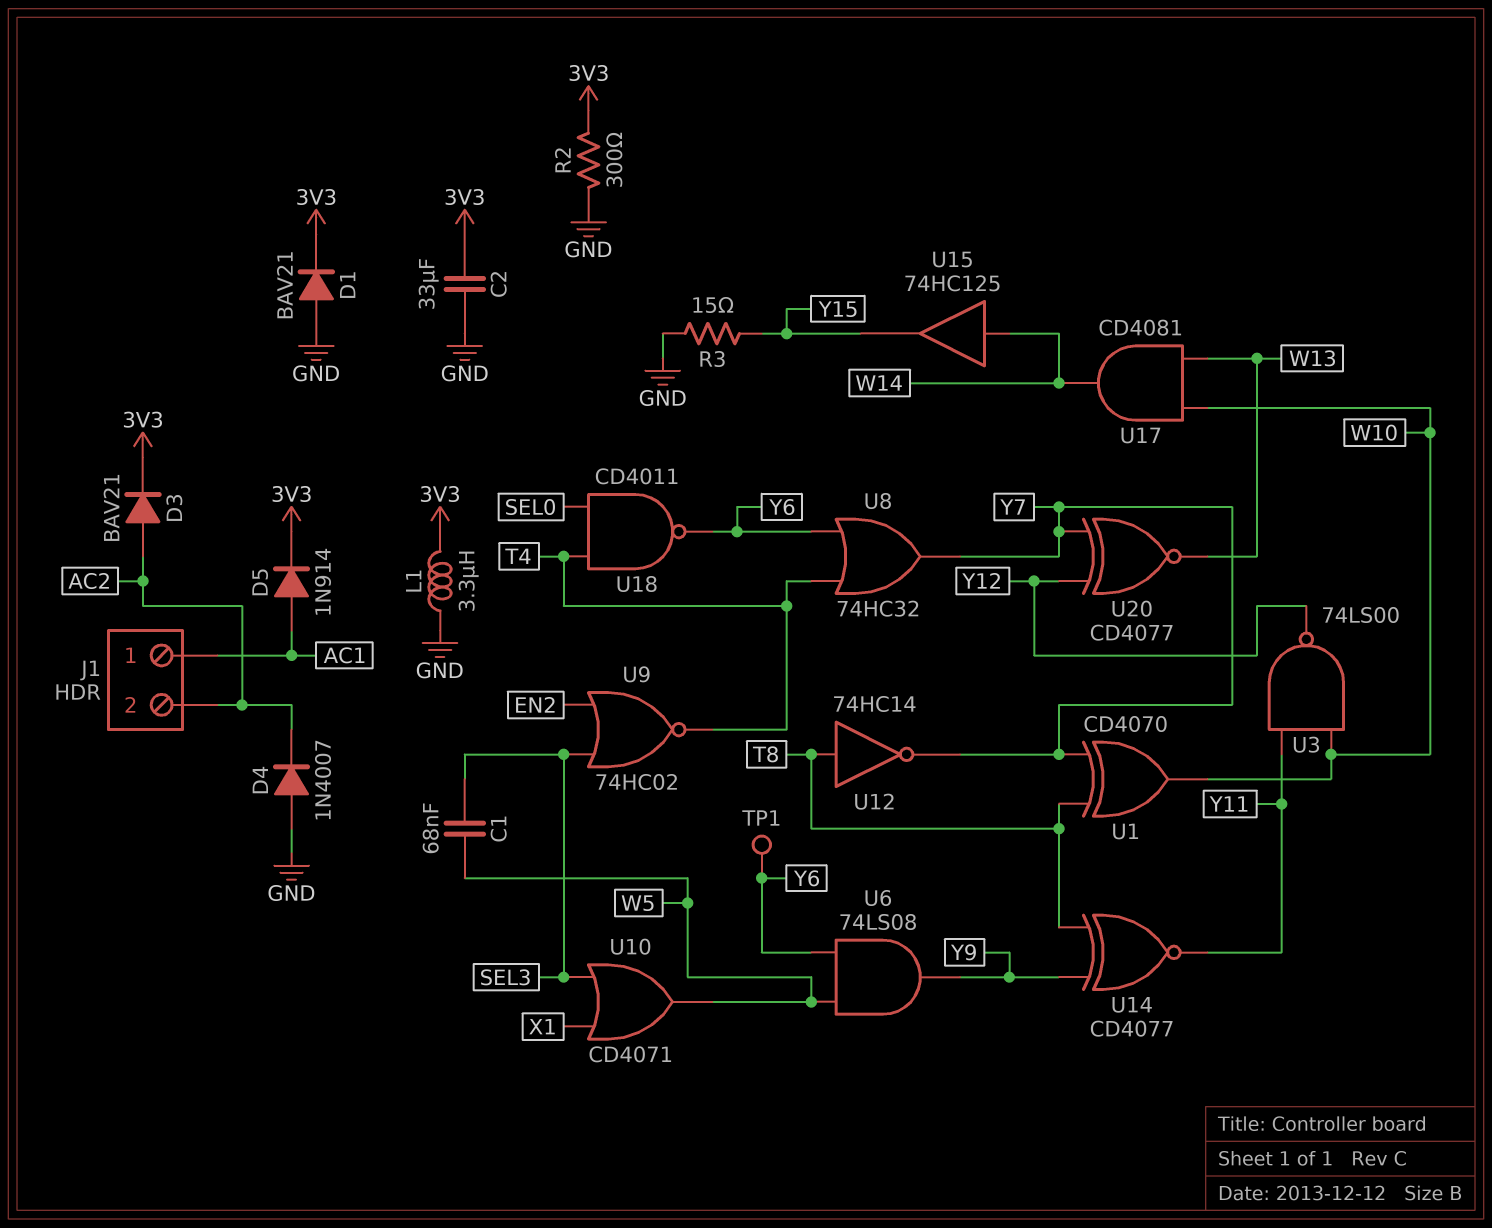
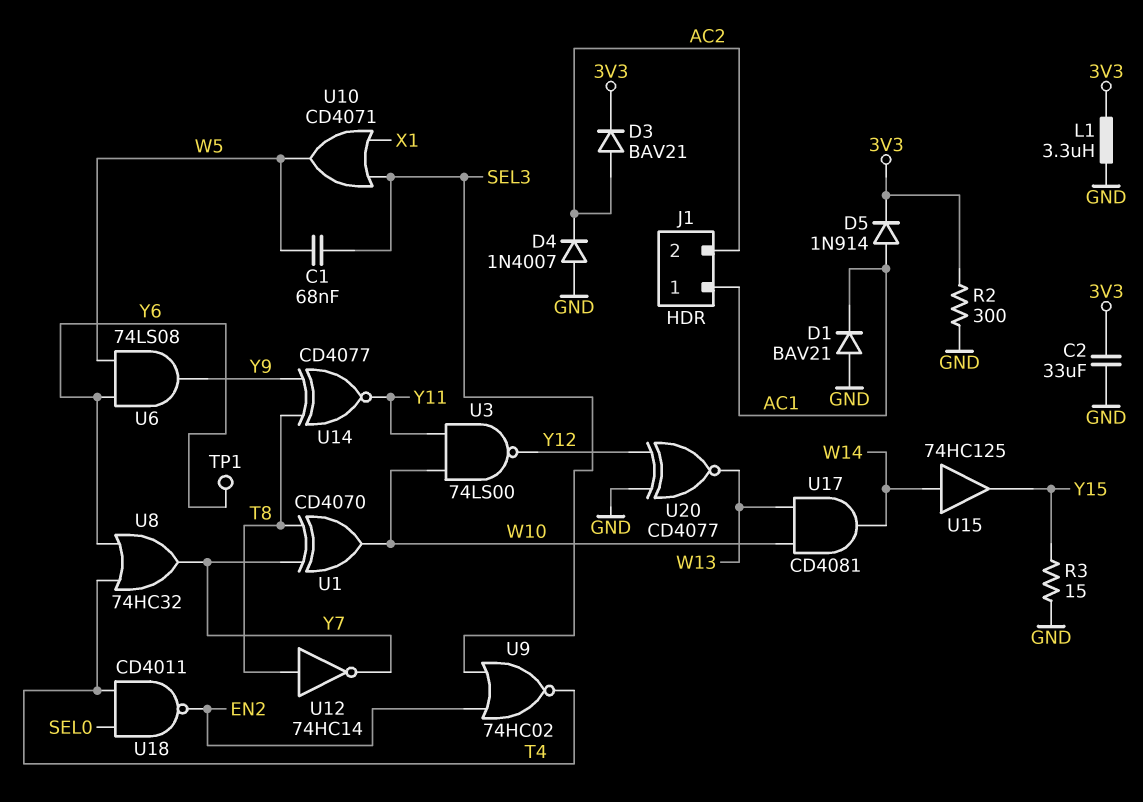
D1: diode BAV21 (A GND, K 3V3) -> diode BAV21 (A GND, K AC1)
U18: NAND CD4011 (in SEL0, in T4, out Y6) -> NAND CD4011 (in SEL0, in T4, out EN2)
U20: XNOR CD4077 (in Y7, in Y12, out W13) -> XNOR CD4077 (in GND, in Y12, out W13)

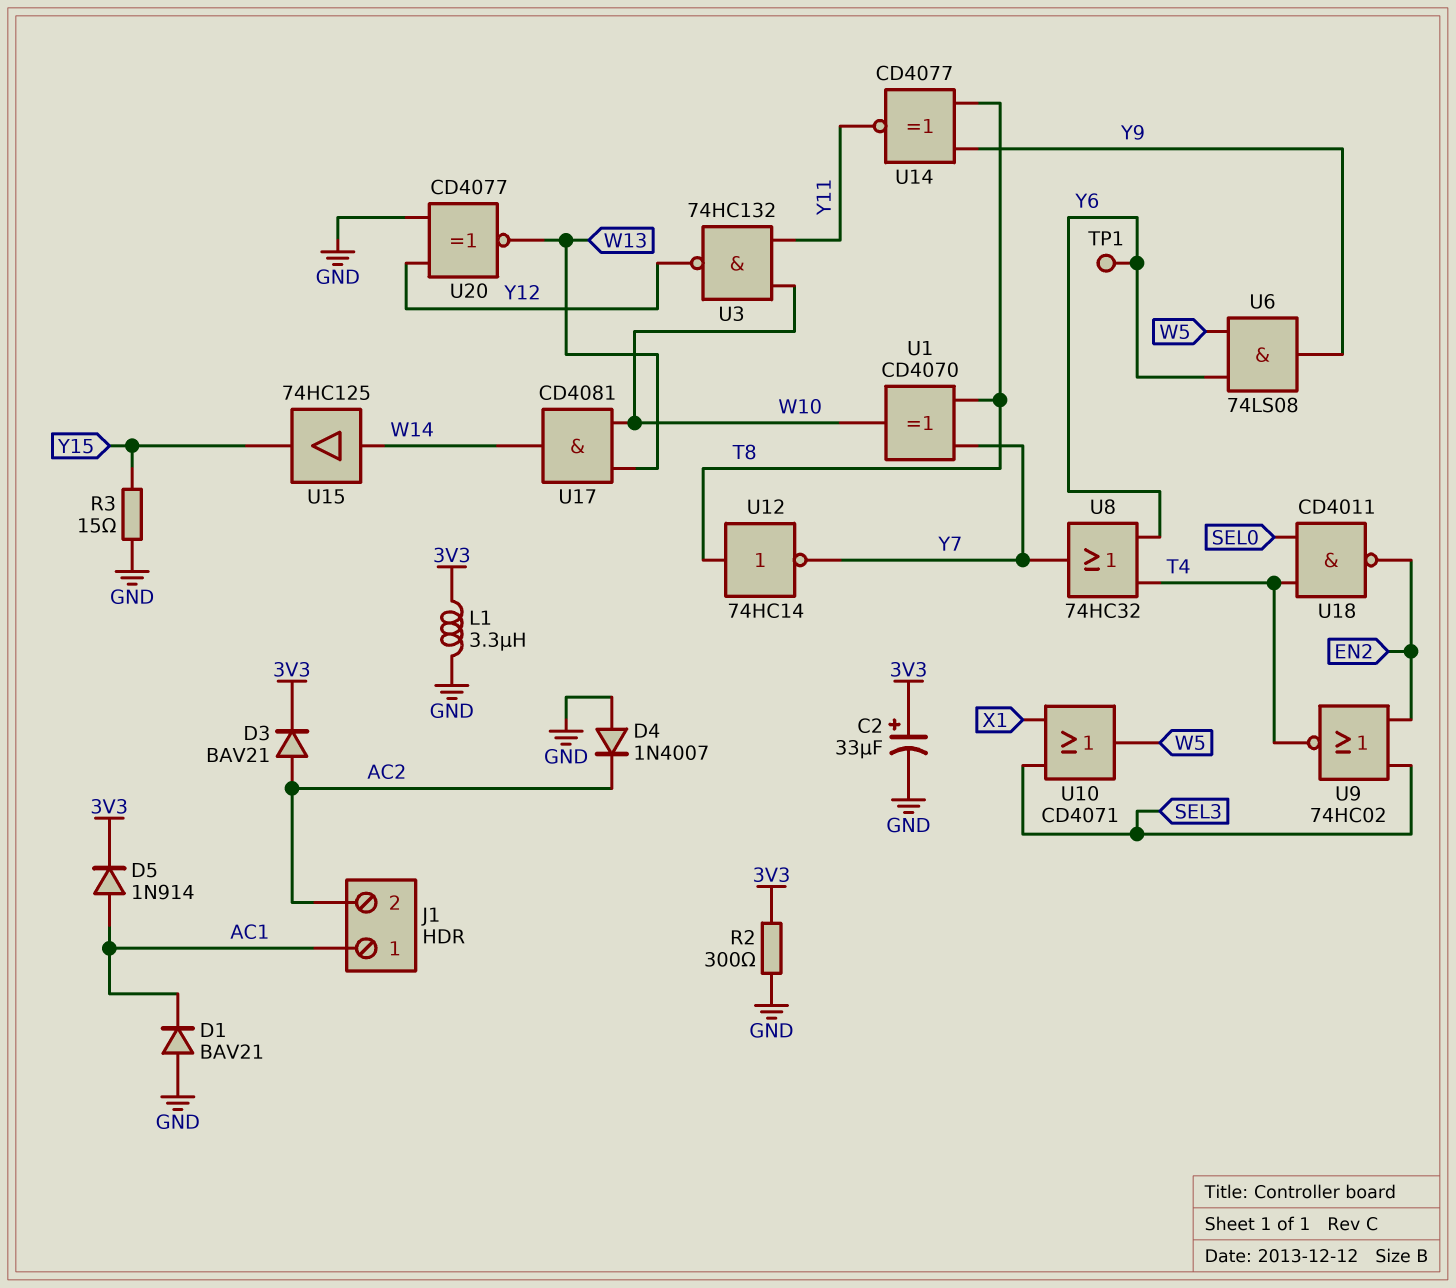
C1: 68nF (SEL3, W5) -> none
C2: 33uF (3V3, GND) -> 33uF (plus 3V3, minus GND)
U3: NAND 74LS00 (in W10, in Y11, out Y12) -> NAND 74HC132 (in W10, in Y11, out Y12)

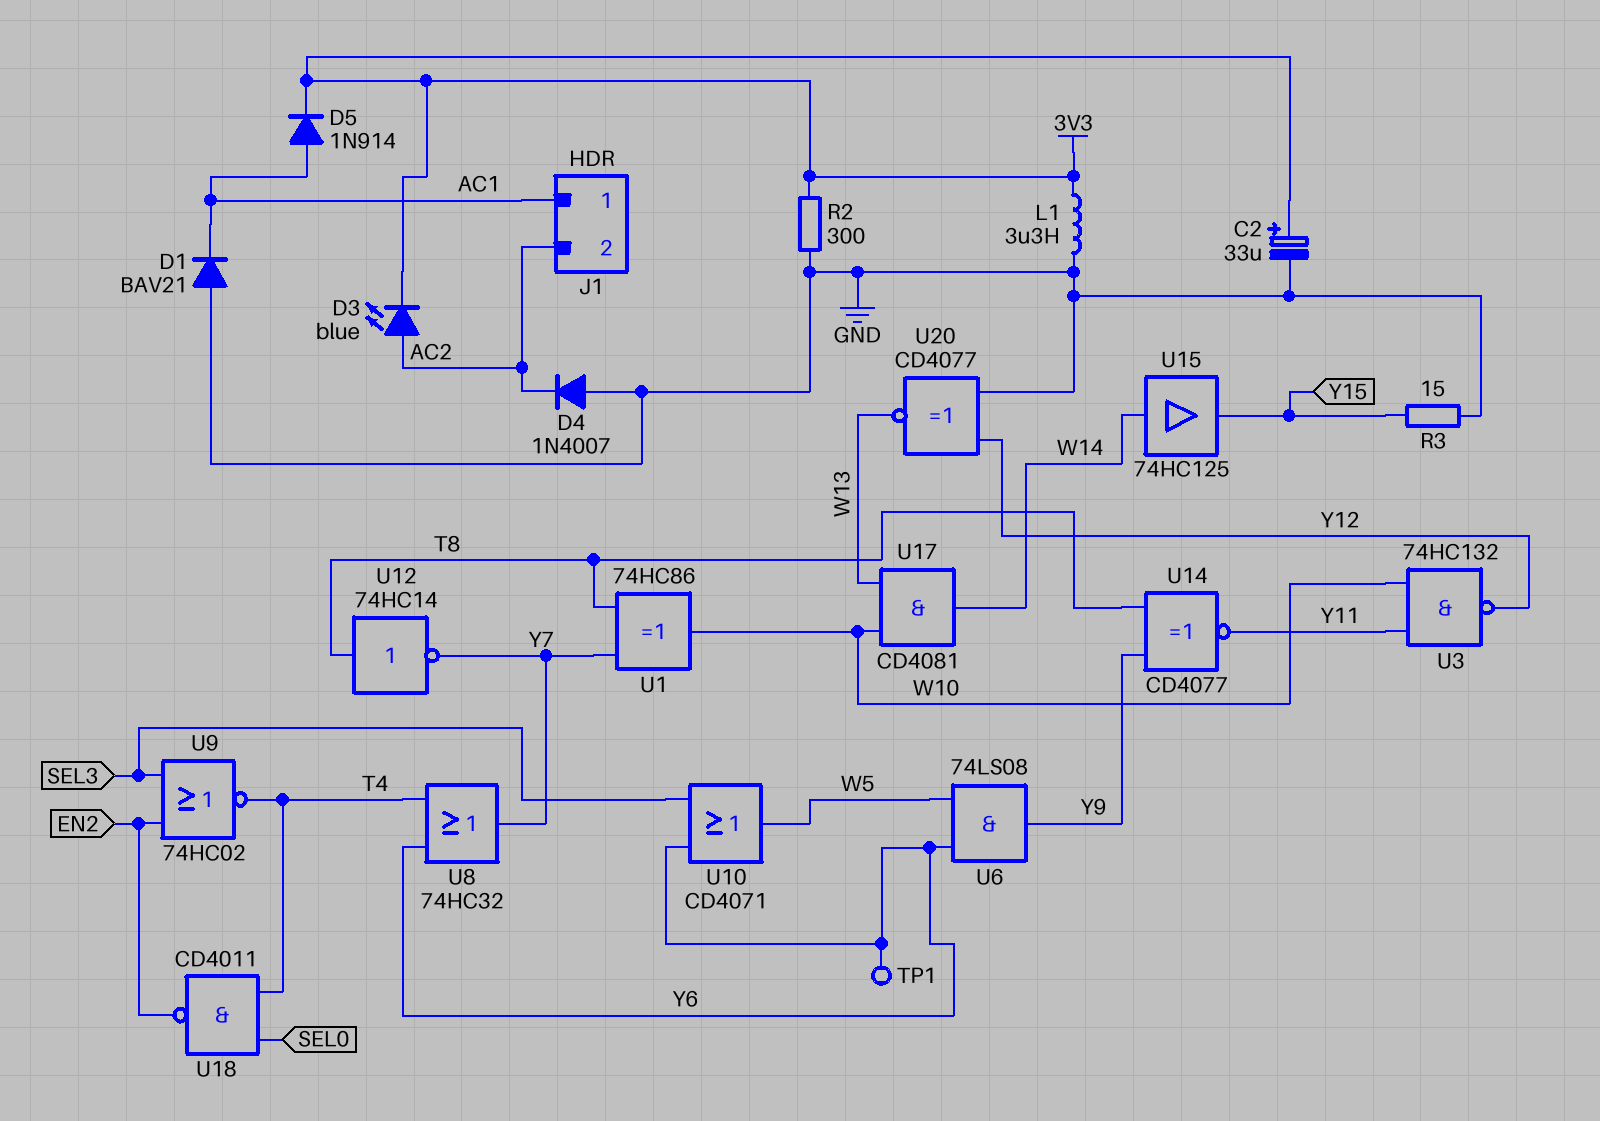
D3: diode BAV21 (A AC2, K 3V3) -> LED blue (A AC2, K 3V3)
U1: XOR CD4070 (in T8, in Y7, out W10) -> XOR 74HC86 (in T8, in Y7, out W10)
U10: OR CD4071 (in SEL3, in X1, out W5) -> OR CD4071 (in SEL3, in Y6, out W5)

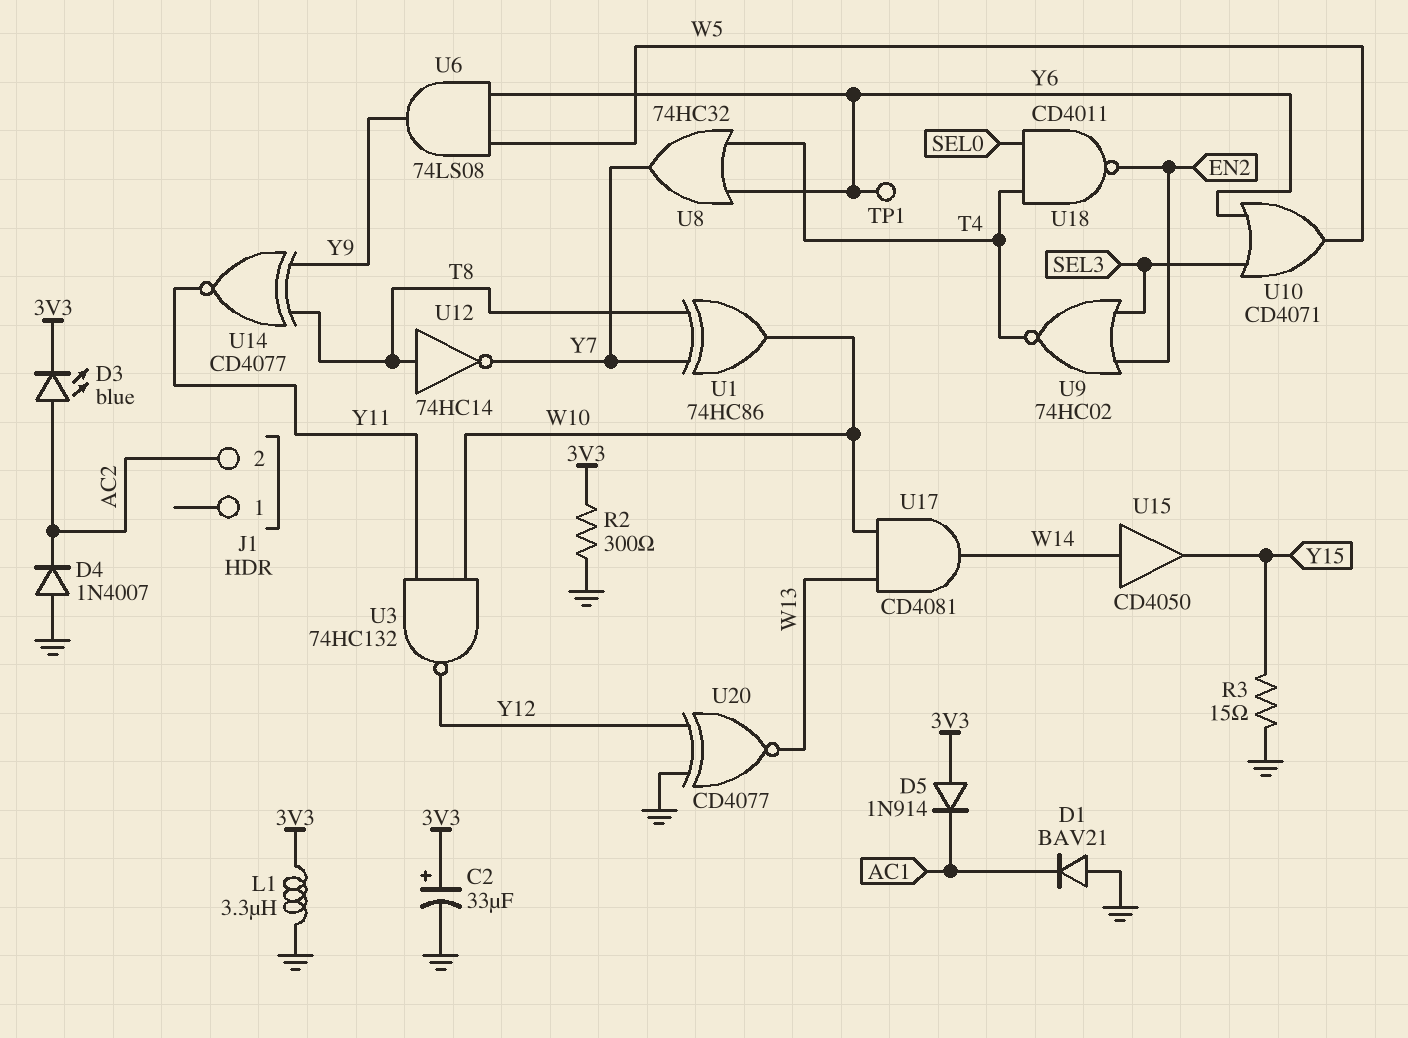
D5: diode 1N914 (A AC1, K 3V3) -> diode 1N914 (A 3V3, K AC1)
J1 pin 1: AC1 -> none
U15: buffer 74HC125 (in W14, out Y15) -> buffer CD4050 (in W14, out Y15)

